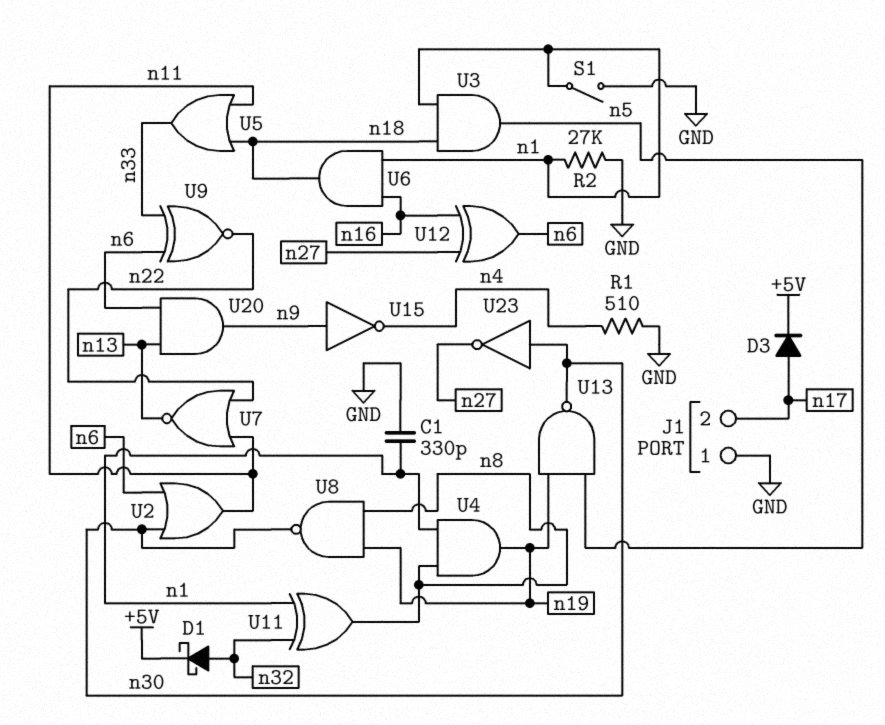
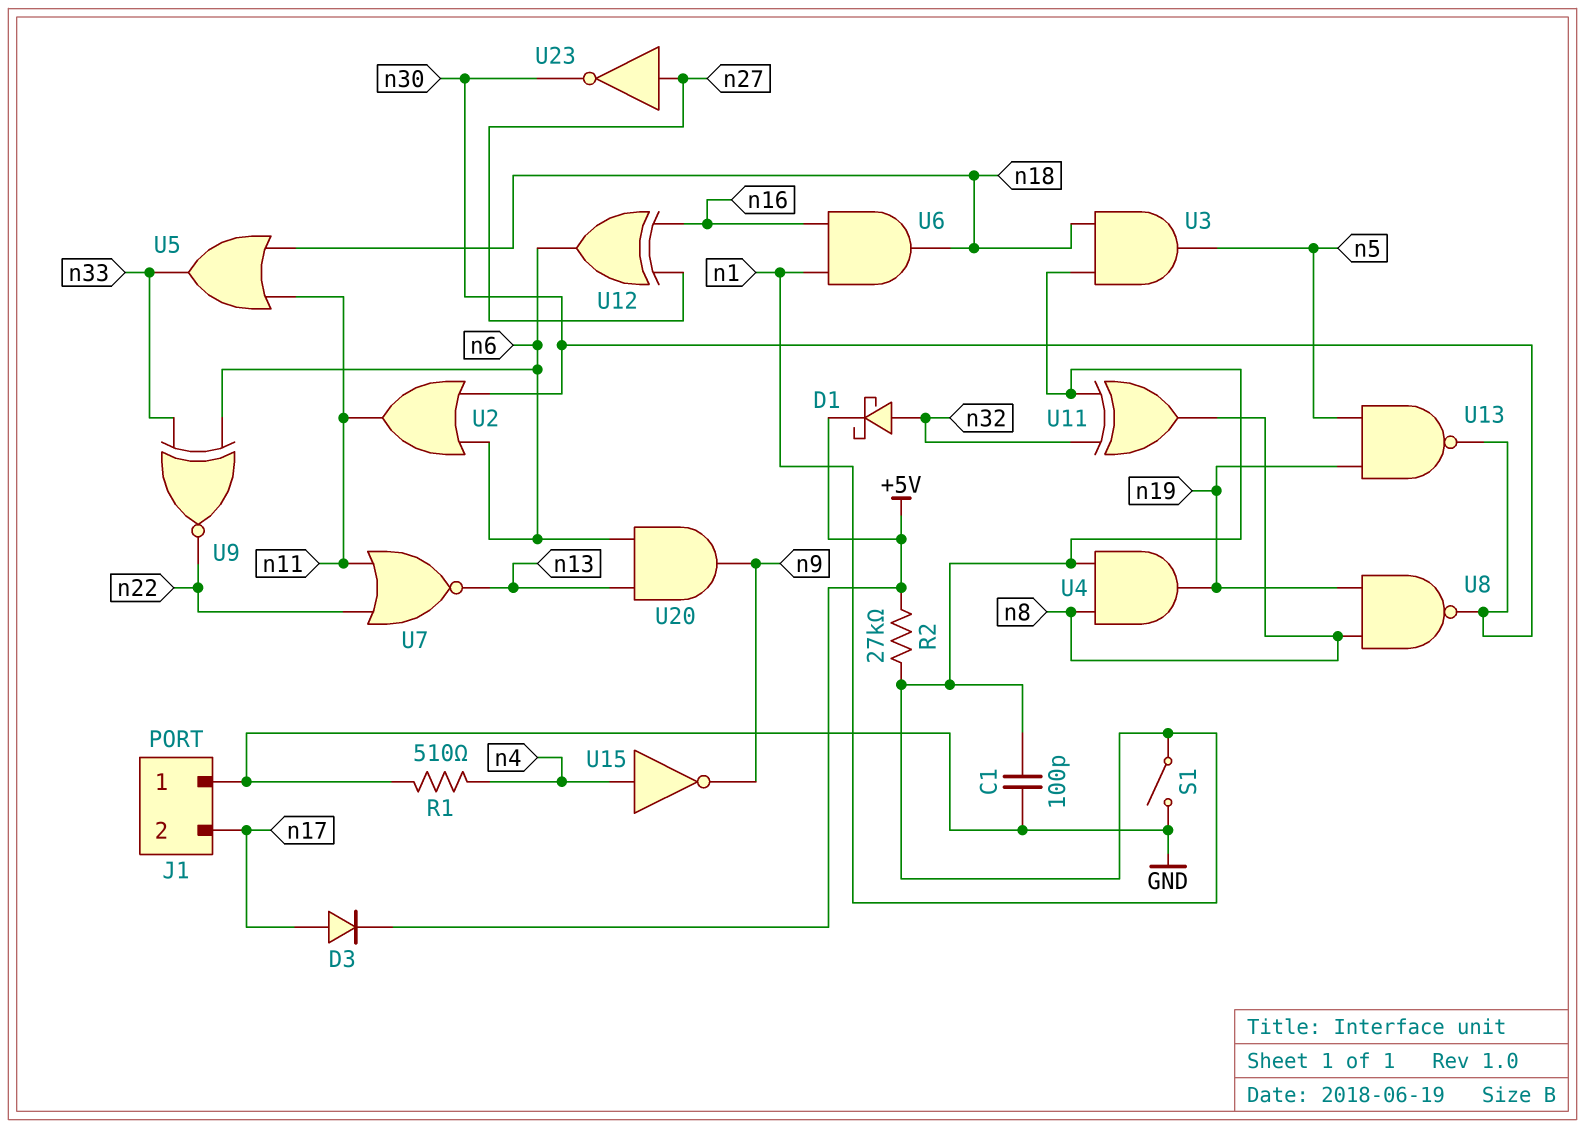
C1: 330pF (GND, n1) -> 100pF (GND, n1)
R2: 27k (GND, n1) -> 27k (+5V, n1)
U15: NOT (in n9, out n4) -> NOT (in n4, out n9)
U23: NOT (in n30, out n27) -> NOT (in n27, out n30)

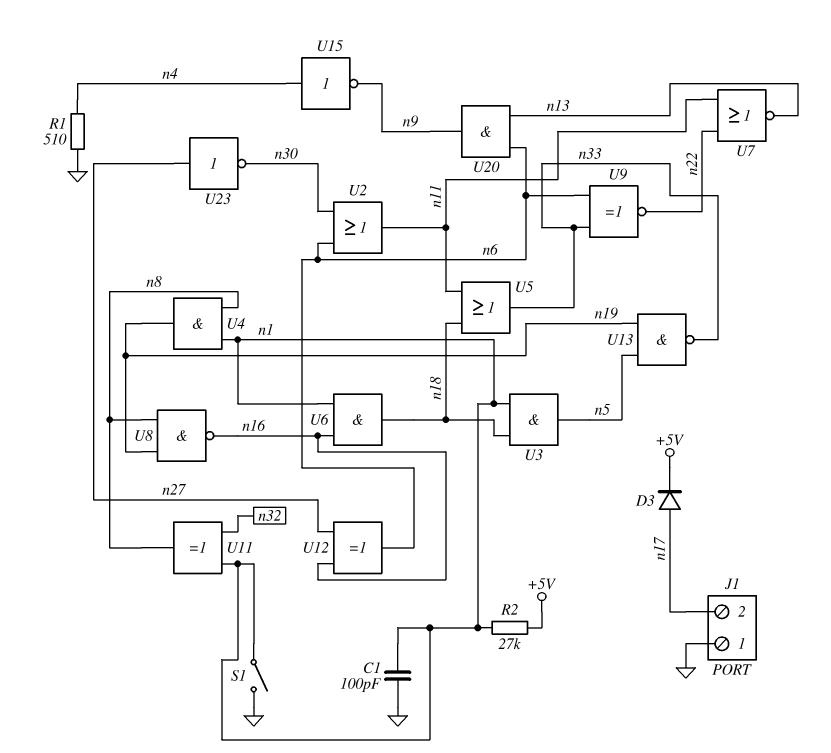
D1: schottky (A n32, K +5V) -> none
U8: NAND (in n8, in n19, out n30) -> NAND (in n8, in n19, out n16)
U13: NAND (in n5, in n19, out n30) -> NAND (in n5, in n19, out n33)

